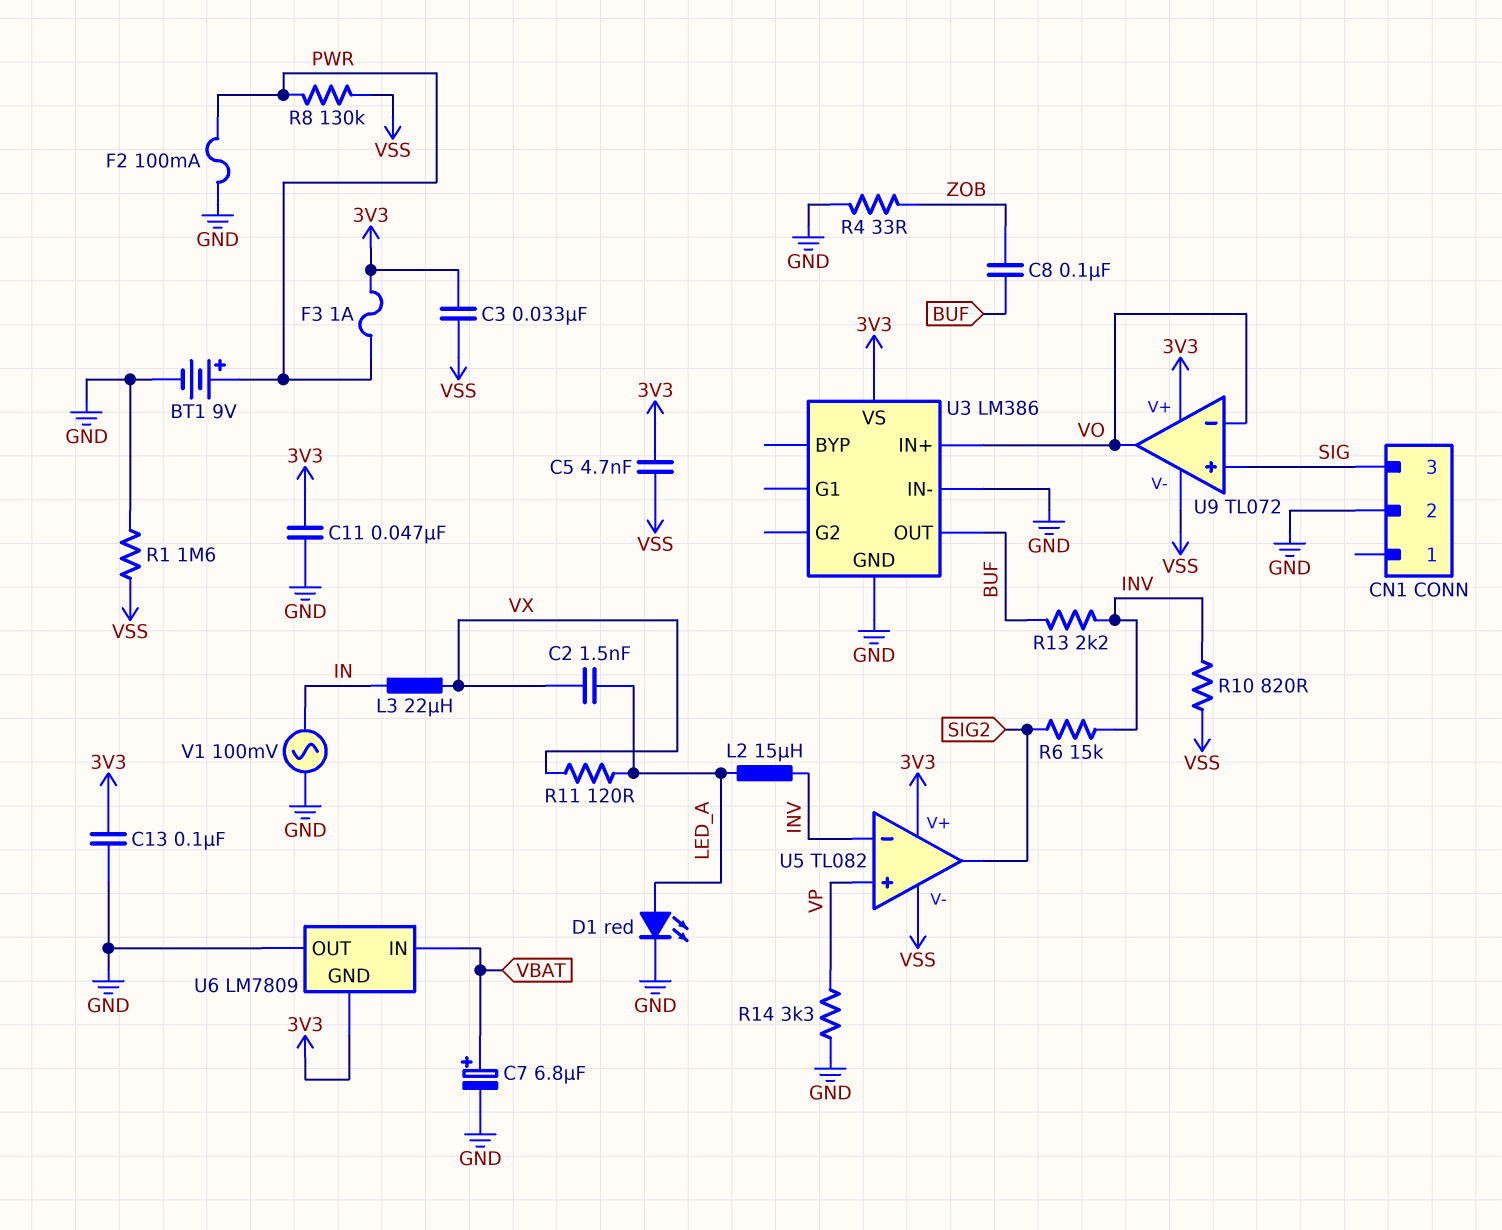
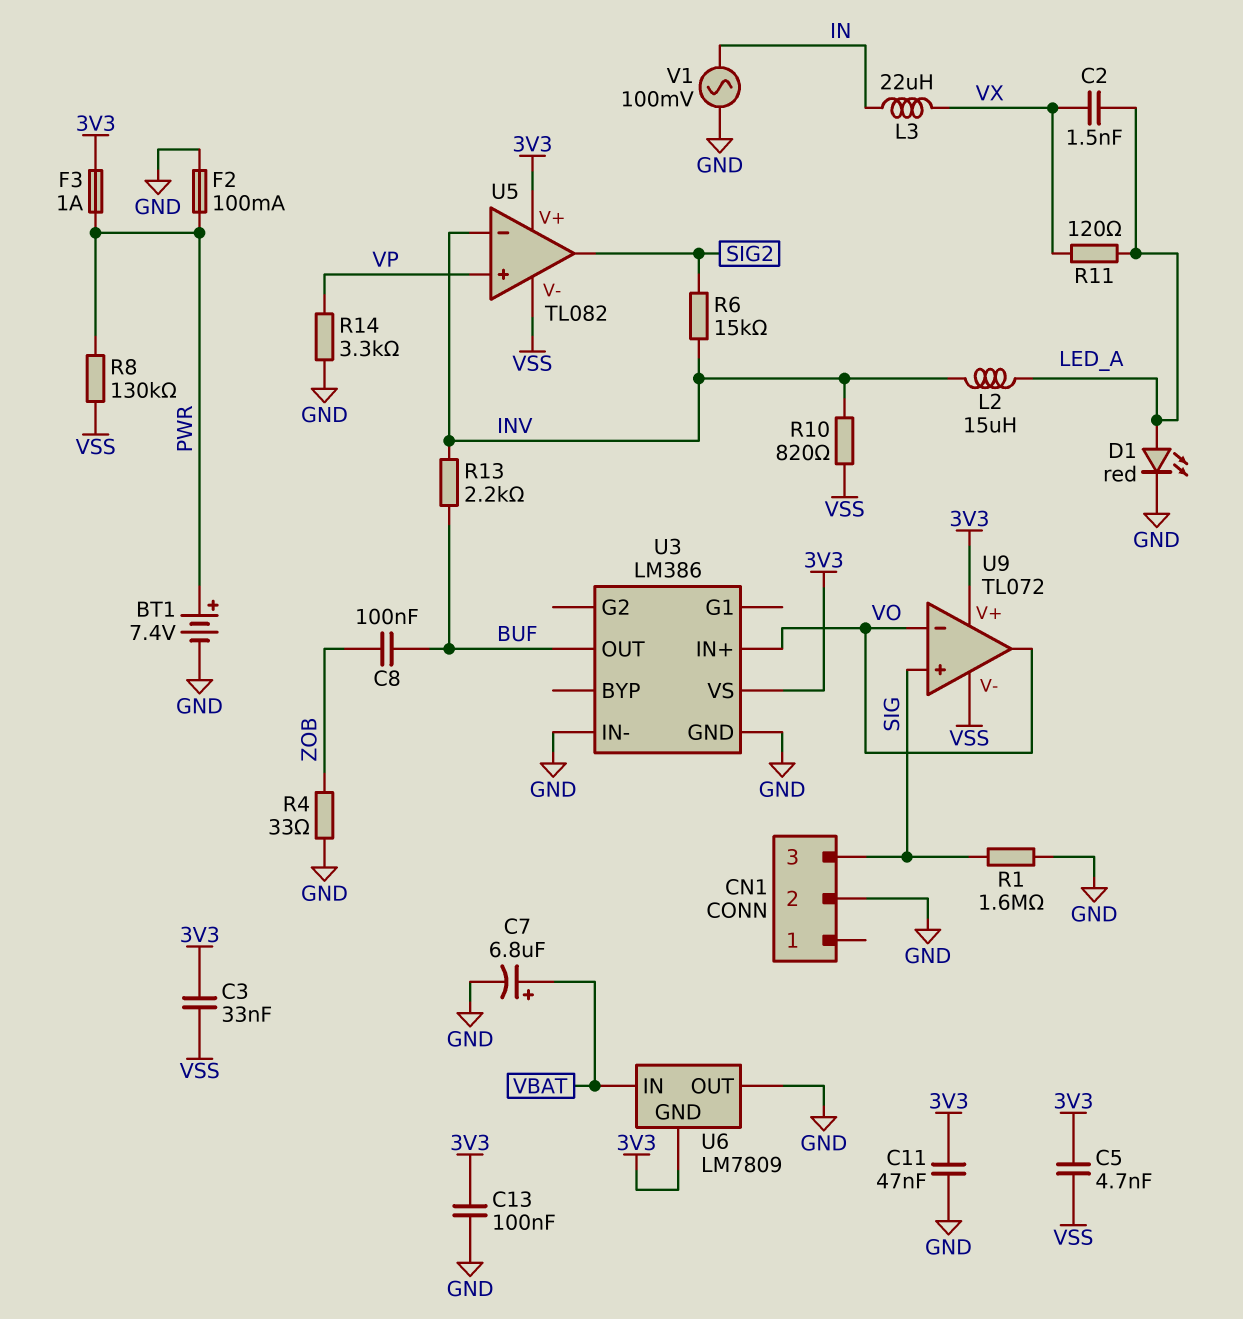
BT1: 9V (plus PWR, minus GND) -> 7.4V (plus PWR, minus GND)
R1: 1.6M (GND, VSS) -> 1.6M (GND, SIG)

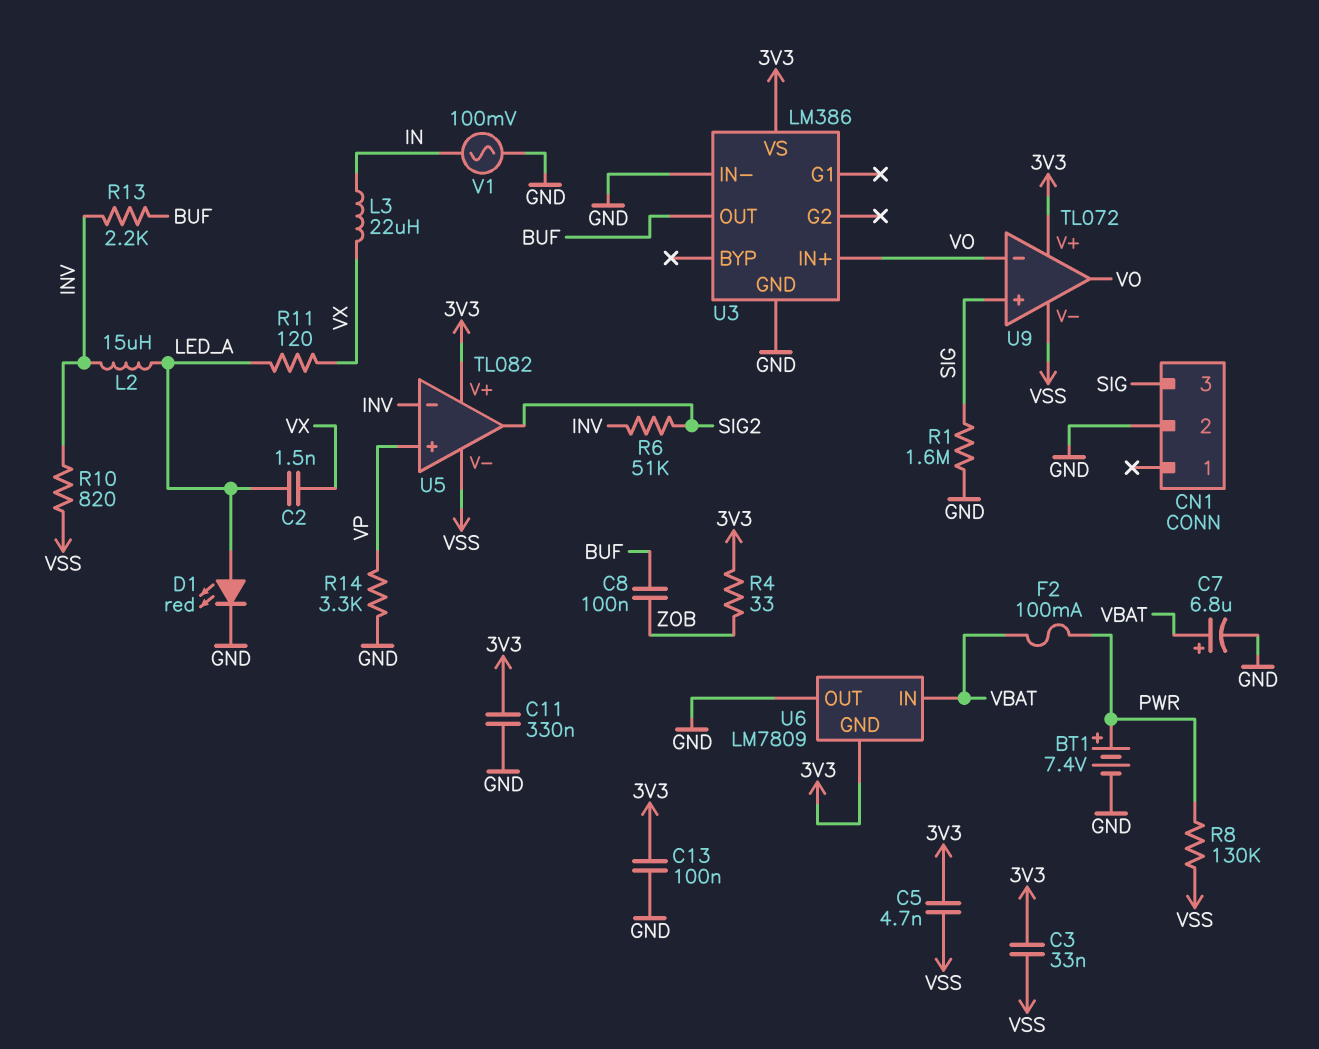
C11: 47nF (3V3, GND) -> 330nF (3V3, GND)
F2: 100mA (GND, PWR) -> 100mA (PWR, VBAT)
F3: 1A (3V3, PWR) -> none
R4: 33 (GND, ZOB) -> 33 (3V3, ZOB)
R6: 15k (INV, SIG2) -> 51k (INV, SIG2)

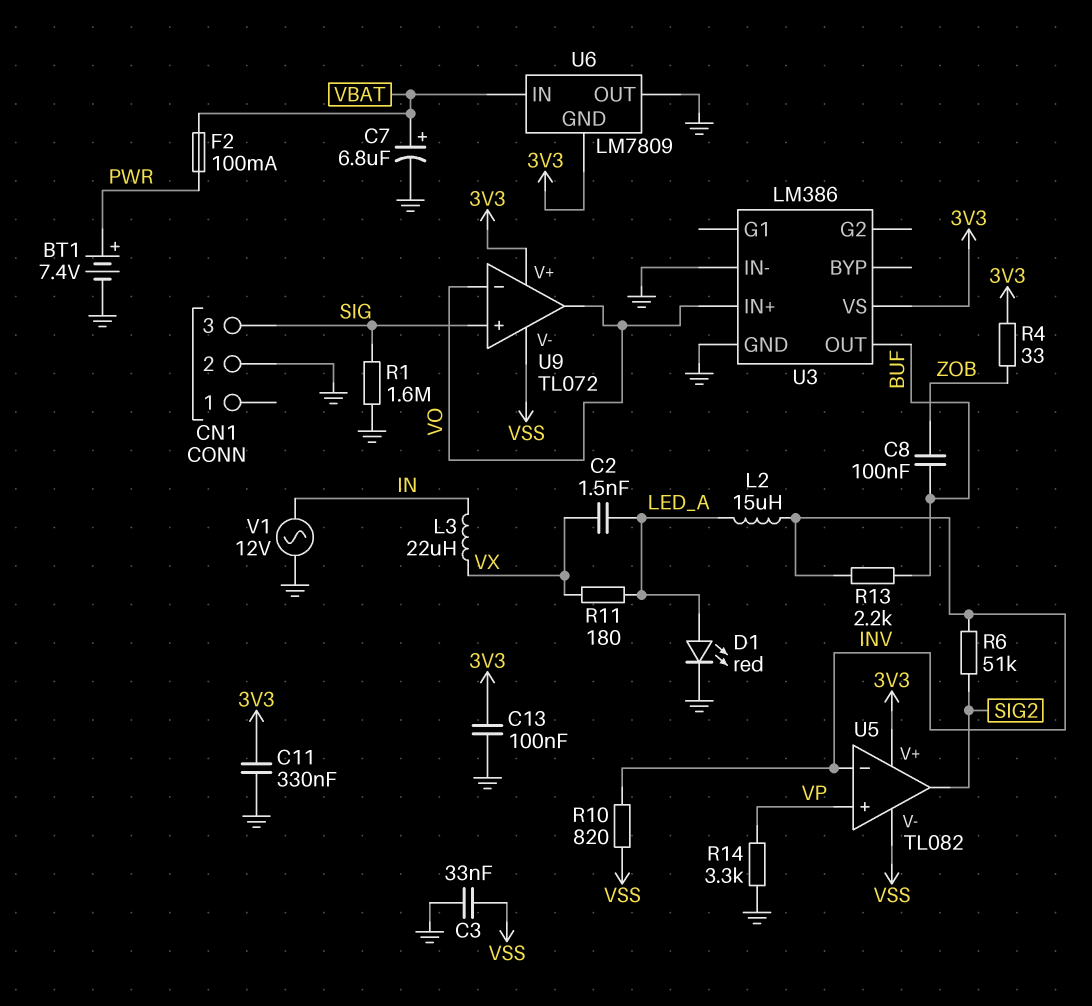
C3: 33nF (3V3, VSS) -> 33nF (GND, VSS)
C5: 4.7nF (3V3, VSS) -> none
R8: 130k (PWR, VSS) -> none
R11: 120 (LED_A, VX) -> 180 (LED_A, VX)
V1: AC 100mV (GND, IN) -> AC 12V (GND, IN)

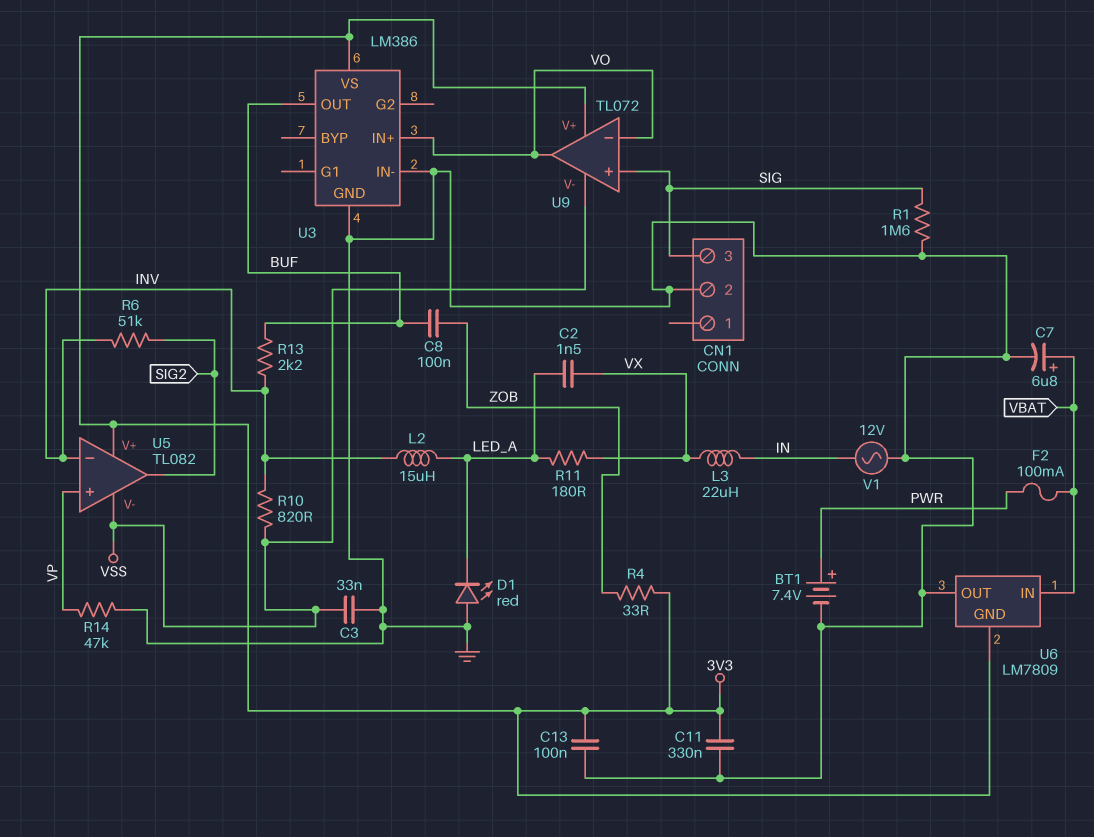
D1: LED red (A LED_A, K GND) -> LED red (A GND, K LED_A)
R14: 3.3k (GND, VP) -> 47k (GND, VP)

